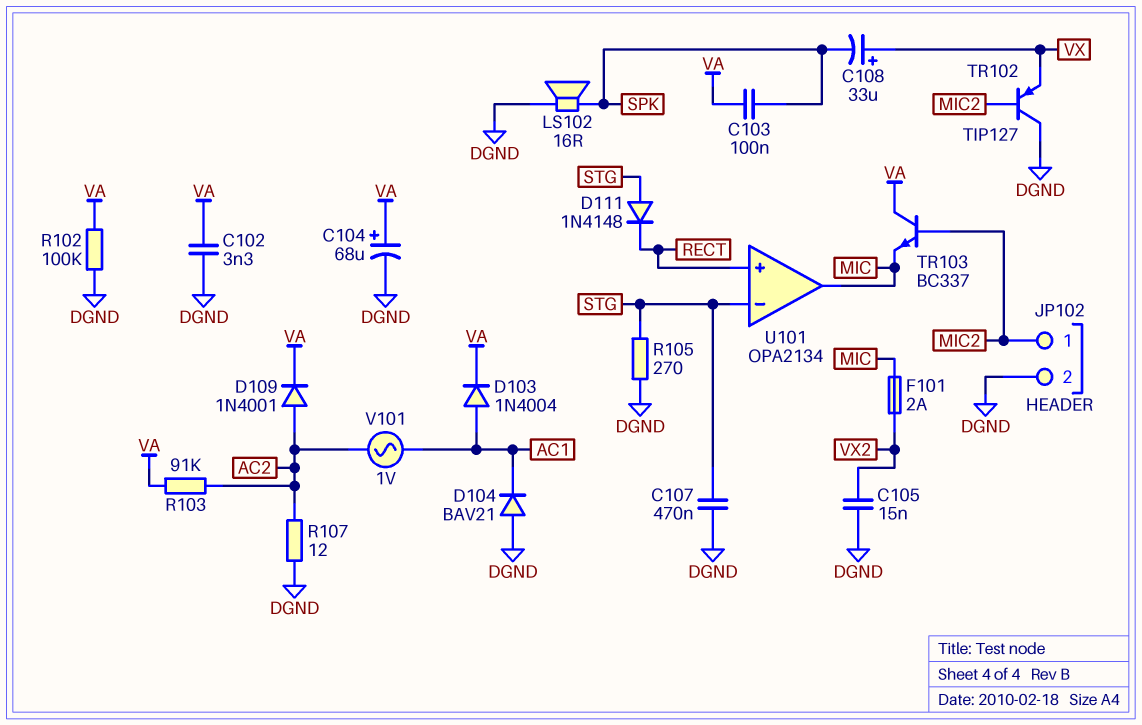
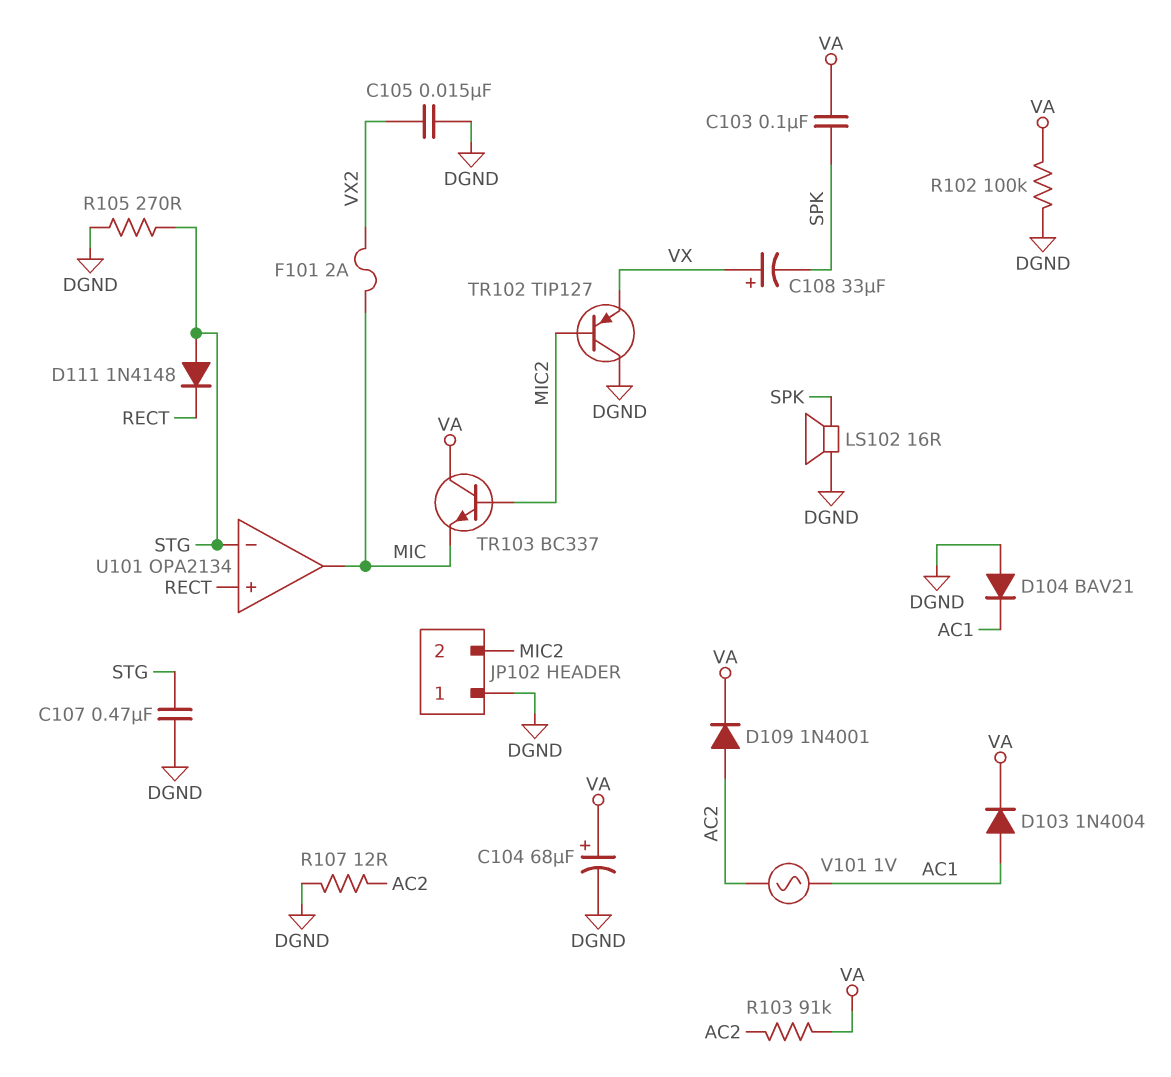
C102: 3.3nF (DGND, VA) -> none
JP102 pin 1: MIC2 -> DGND
JP102 pin 2: DGND -> MIC2

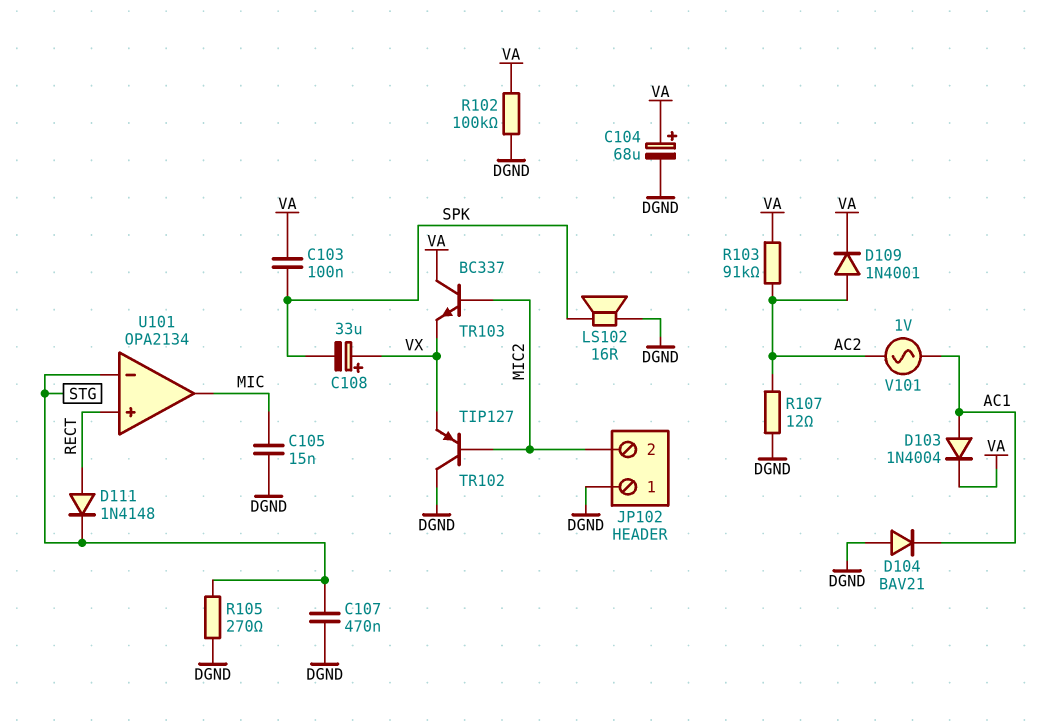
C105: 15nF (DGND, VX2) -> 15nF (DGND, MIC)
D111: diode 1N4148 (A STG, K RECT) -> diode 1N4148 (A RECT, K STG)
F101: 2A (MIC, VX2) -> none
TR103: NPN BC337 (B MIC2, C VA, E MIC) -> NPN BC337 (B MIC2, C VA, E VX)

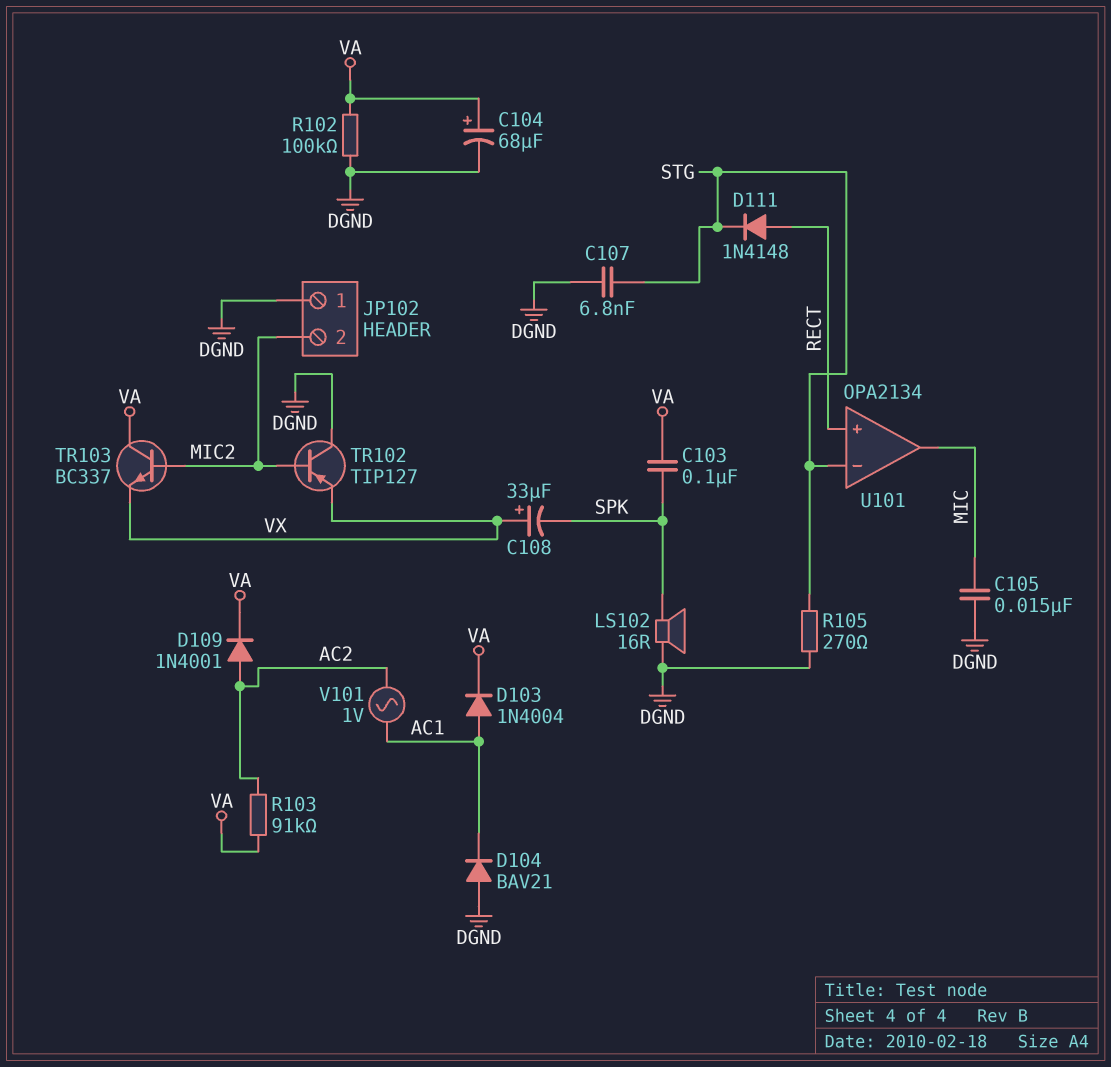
C107: 470nF (DGND, STG) -> 6.8nF (DGND, STG)
R107: 12 (AC2, DGND) -> none

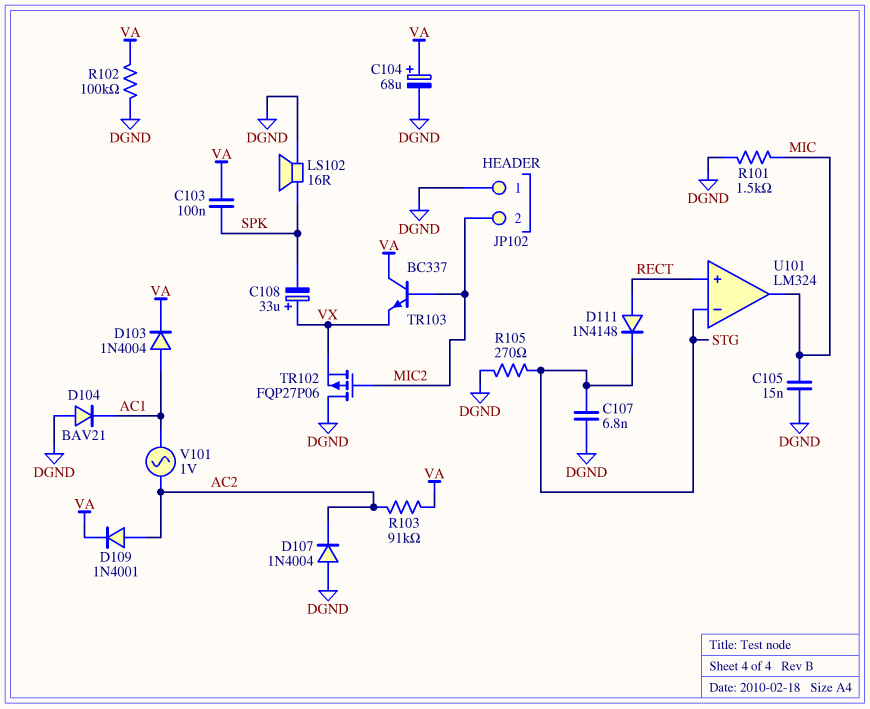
D107: none -> diode 1N4004 (A DGND, K AC2)
R101: none -> 1.5k (DGND, MIC)
TR102: PNP TIP127 (B MIC2, C DGND, E VX) -> PMOS FQP27P06 (G MIC2, D DGND, S VX)
U101: OPA2134 -> LM324

